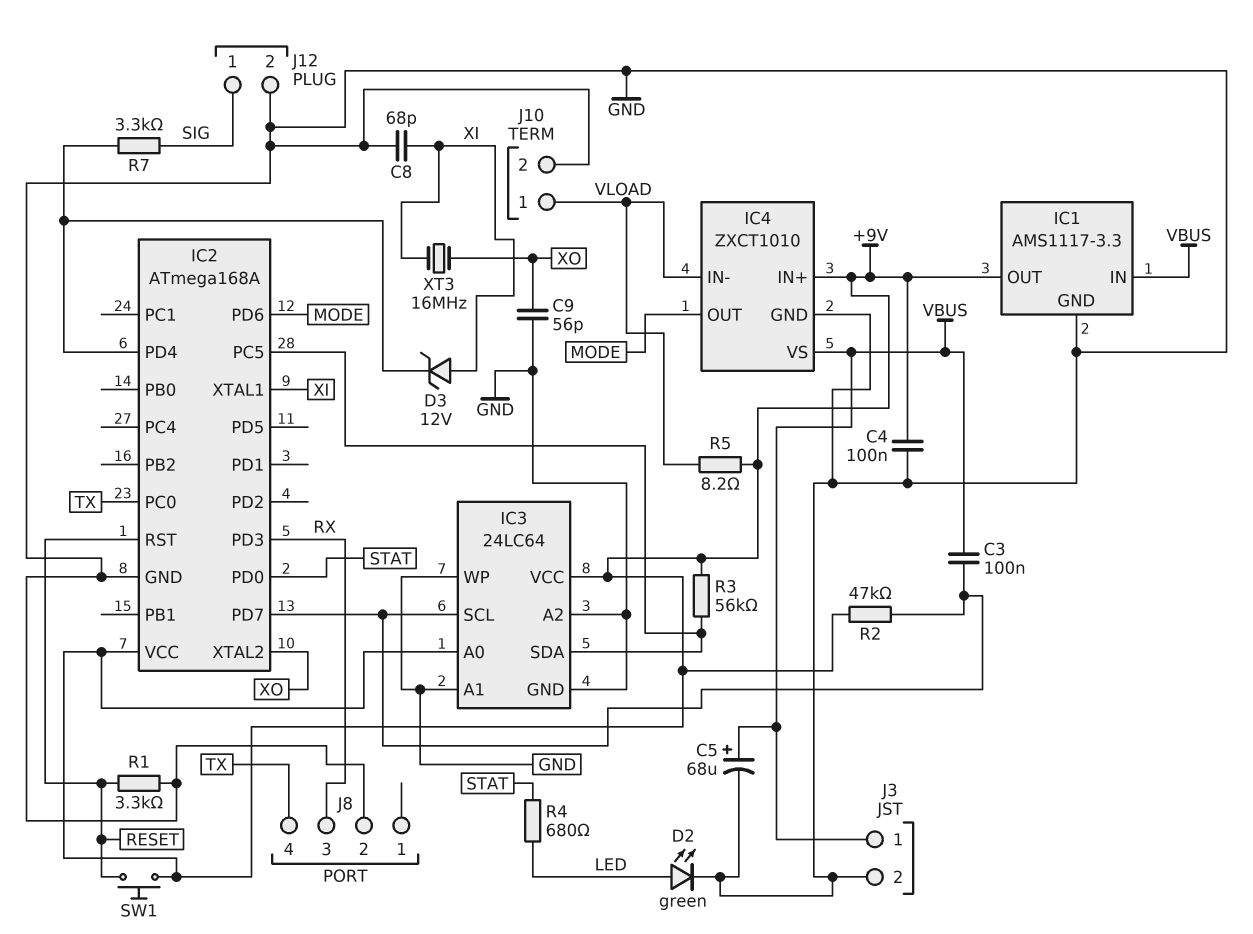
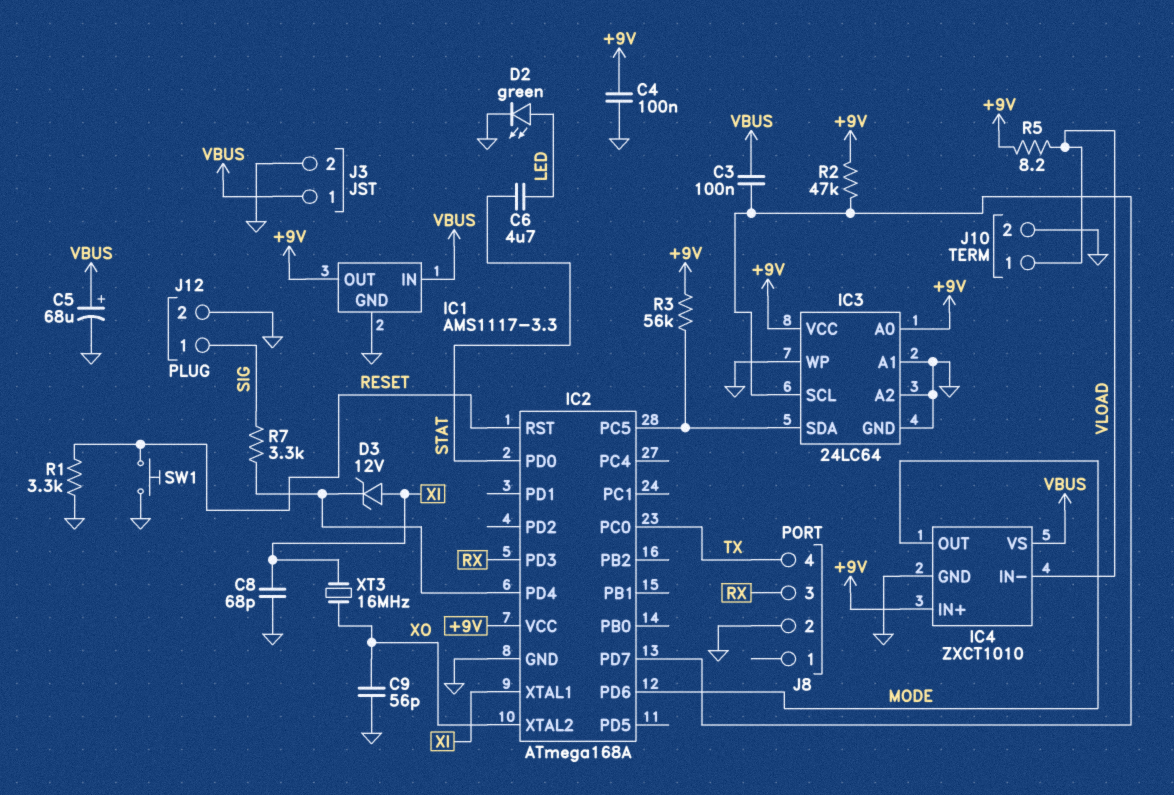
C6: none -> 4.7uF (LED, STAT)
R4: 680 (LED, STAT) -> none
SW1: button (+9V, RESET) -> button (GND, RESET)

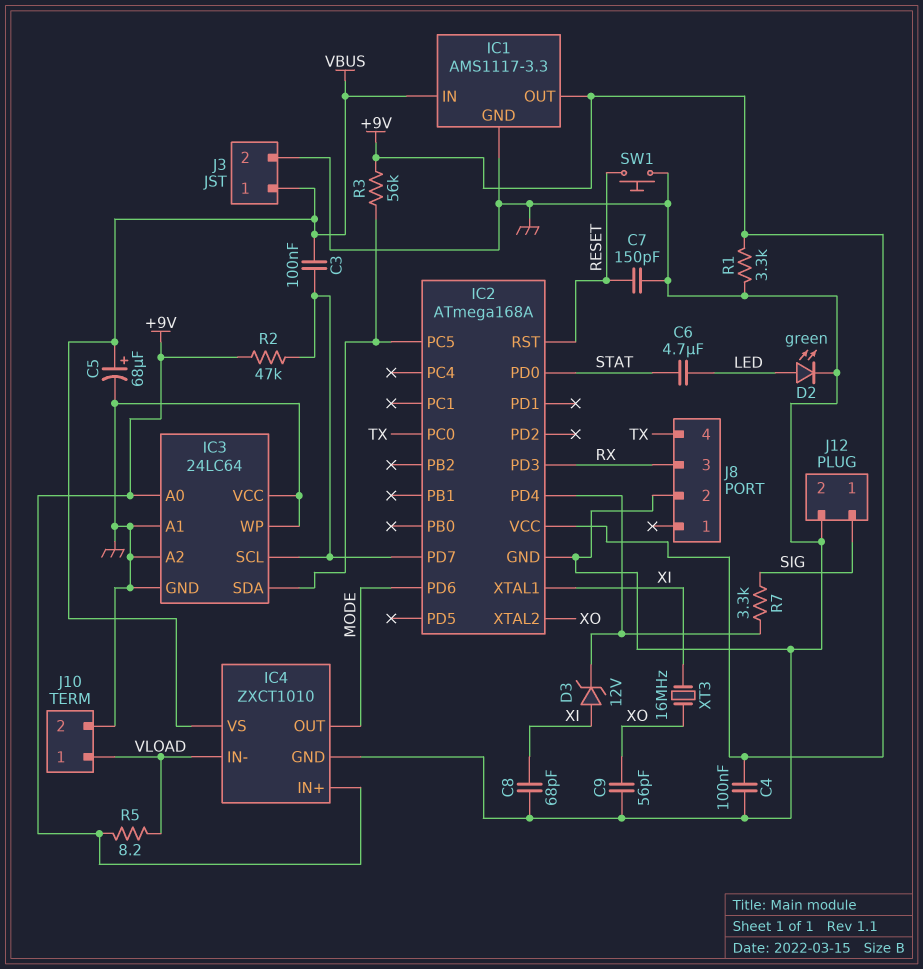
C7: none -> 150pF (GND, RESET)
IC3 pin VCC: +9V -> GND
R1: 3.3k (GND, RESET) -> 3.3k (+9V, GND)

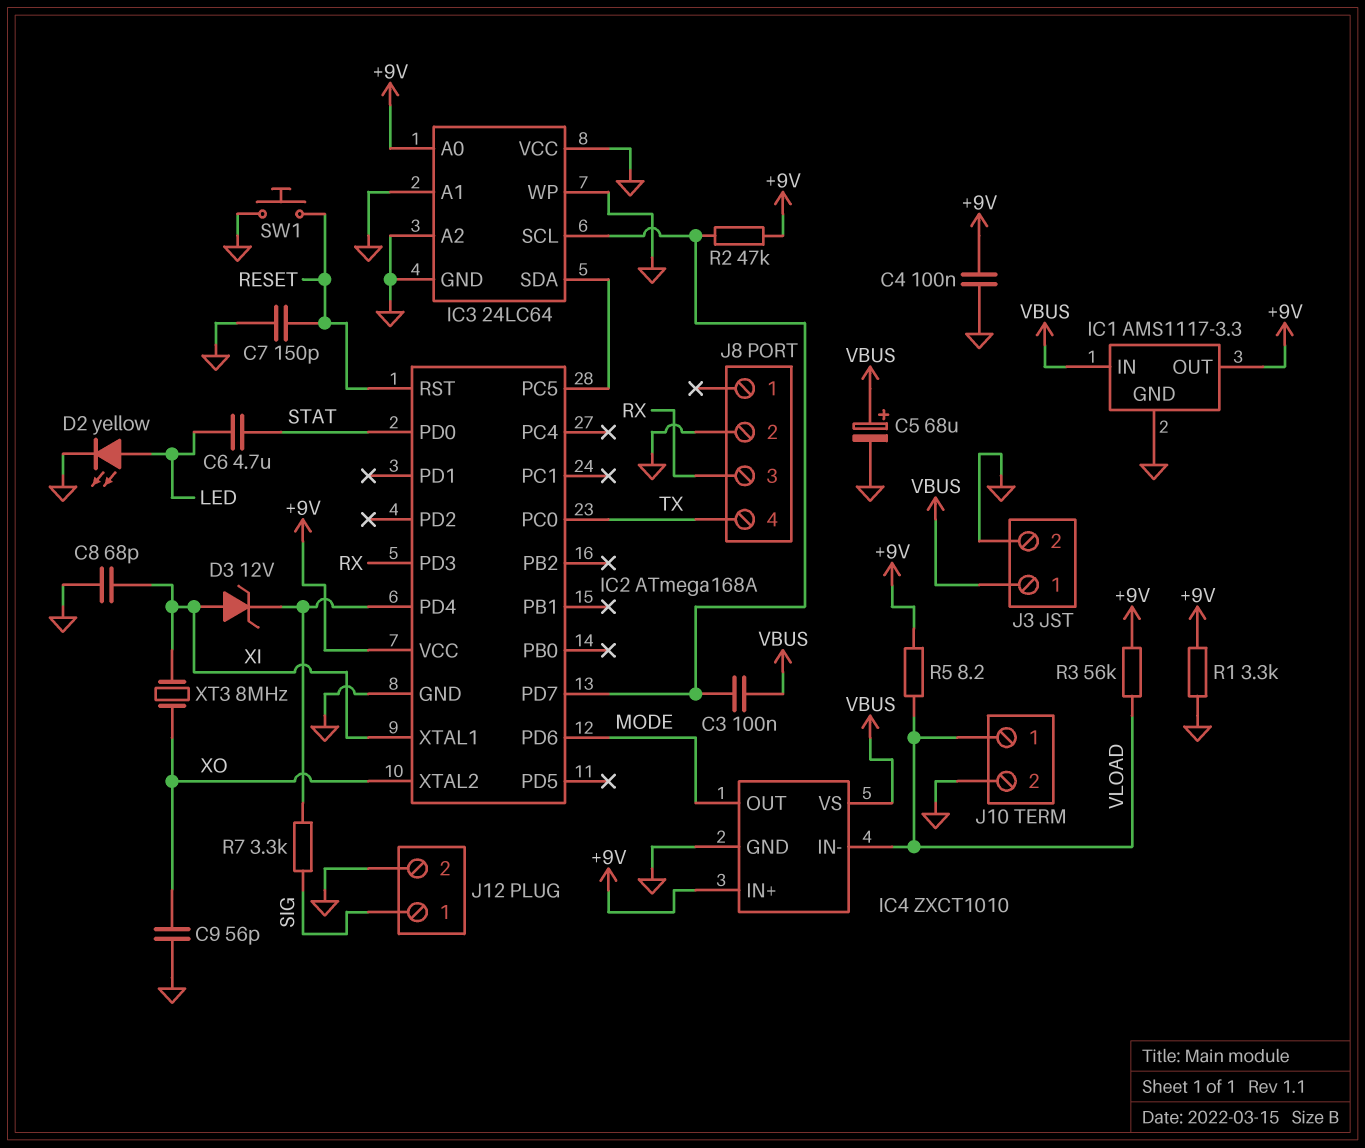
D2: LED green (A LED, K GND) -> LED yellow (A LED, K GND)
R3: 56k (+9V, IC2/PC5) -> 56k (+9V, VLOAD)
XT3: 16MHz (XI, XO) -> 8MHz (XI, XO)

